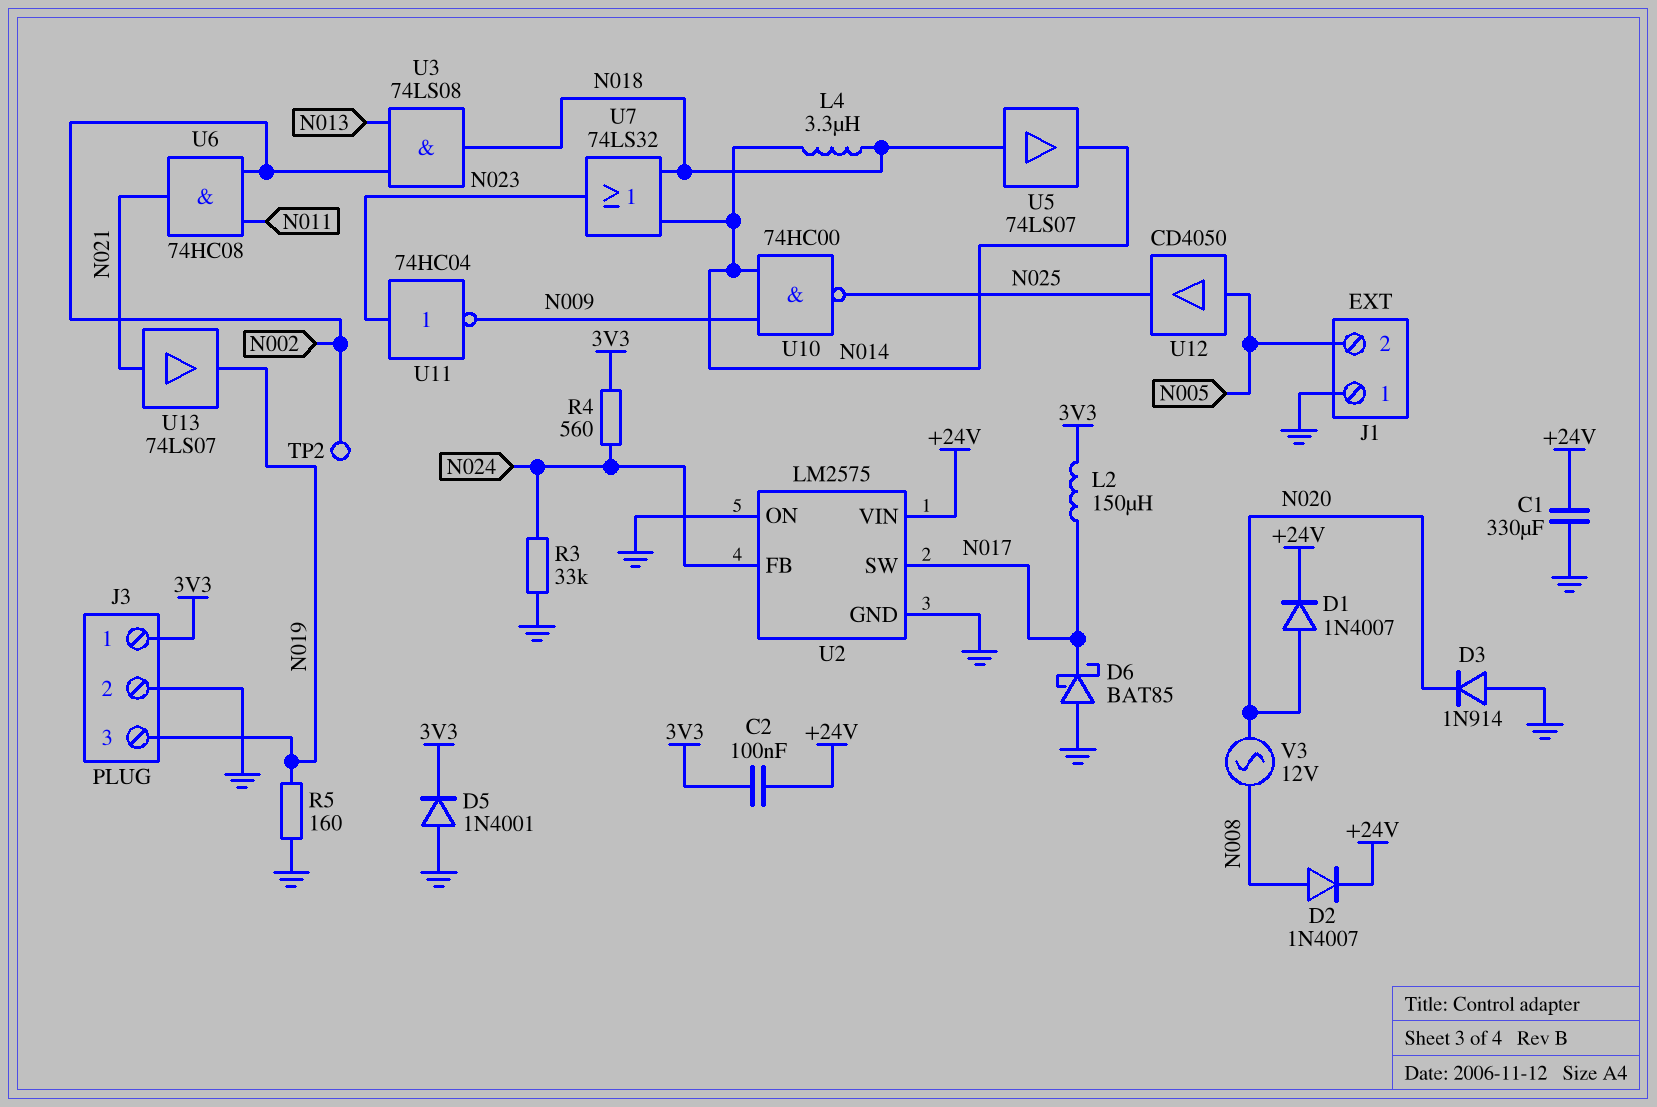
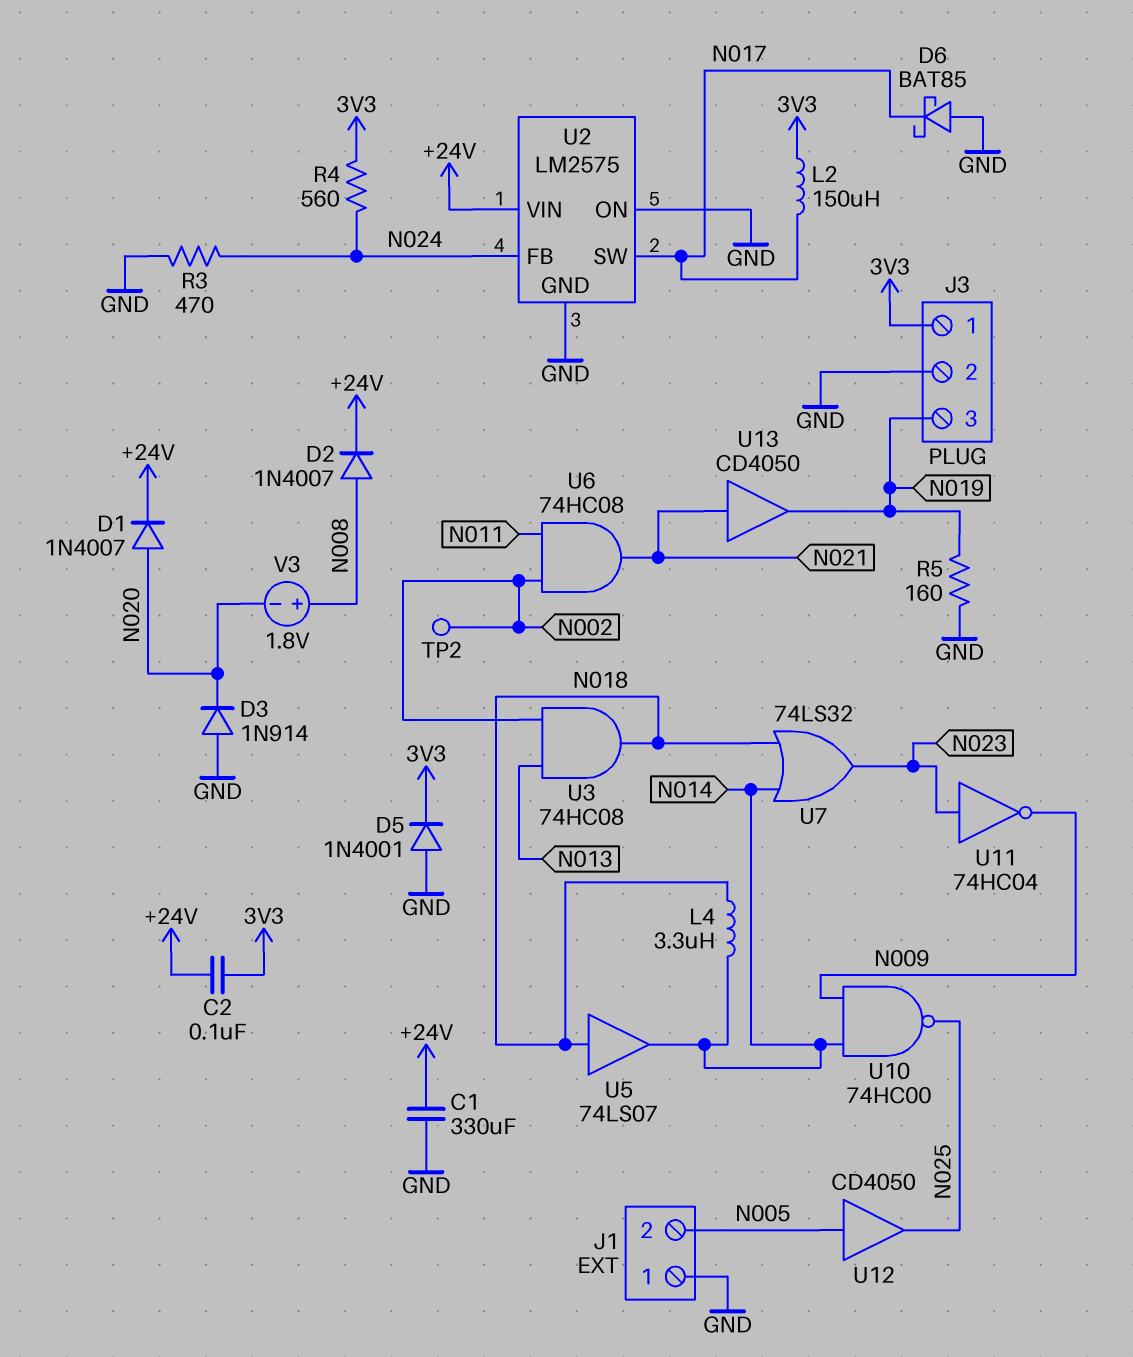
R3: 33k (GND, N024) -> 470 (GND, N024)
U3: AND 74LS08 (in N002, in N013, out N018) -> AND 74HC08 (in N002, in N013, out N018)
U13: buffer 74LS07 (in N021, out N019) -> buffer CD4050 (in N021, out N019)
V3: AC 12V (N008, N020) -> 1.8V (plus N008, minus N020)

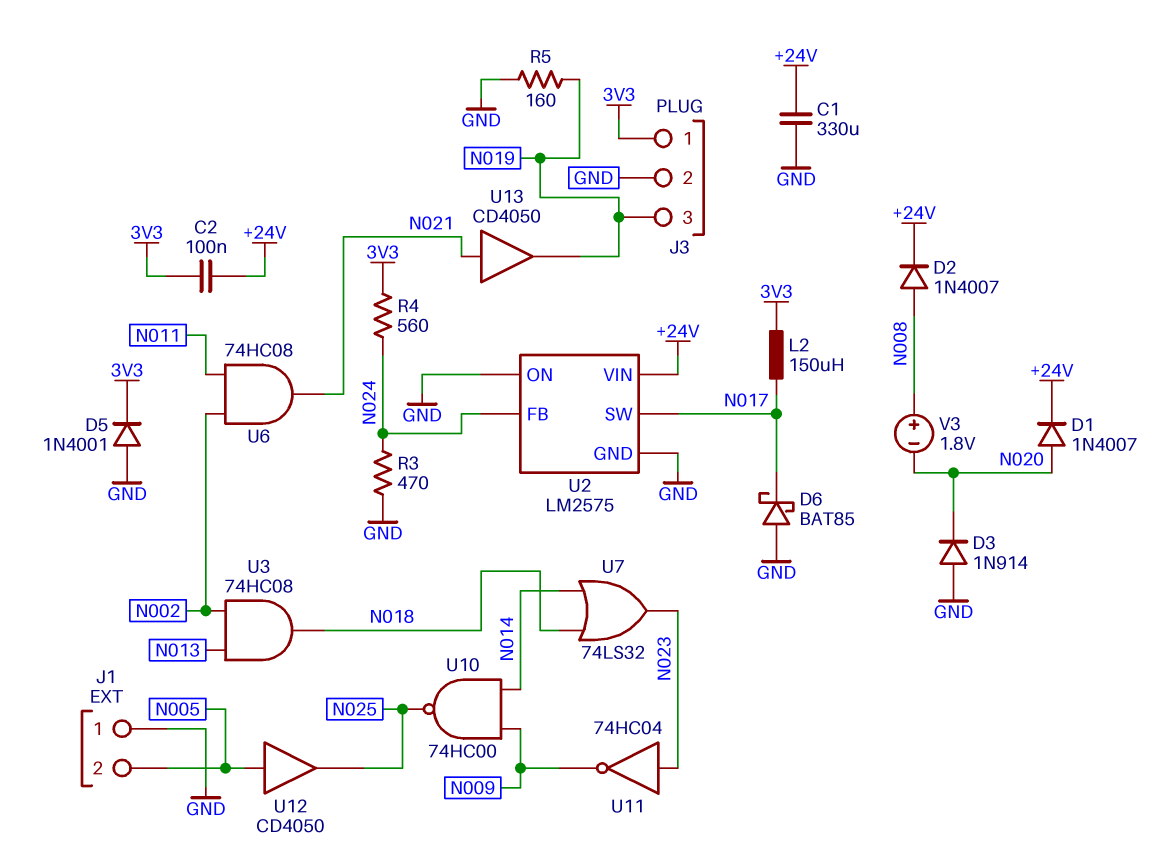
L4: 3.3uH (N014, N018) -> none
TP2: test point (N002) -> none
U5: buffer 74LS07 (in N018, out N014) -> none

